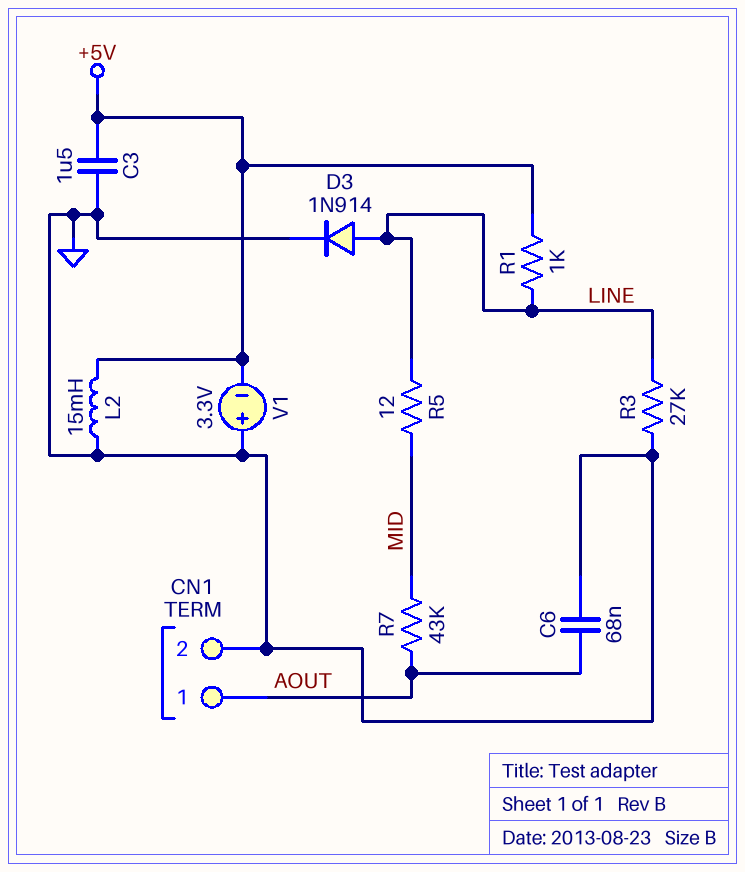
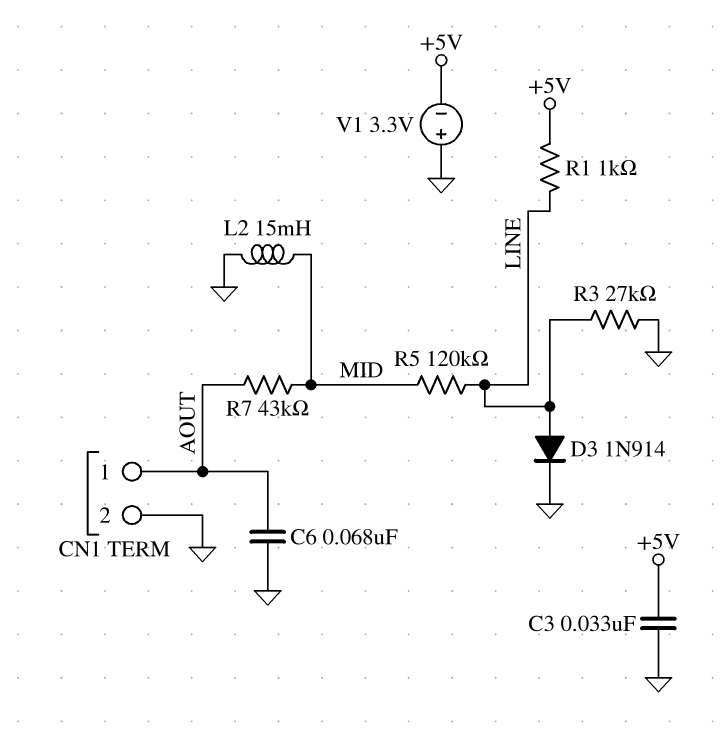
C3: 1.5uF (+5V, GND) -> 33nF (+5V, GND)
L2: 15mH (+5V, GND) -> 15mH (GND, MID)
R5: 12 (LINE, MID) -> 120k (LINE, MID)

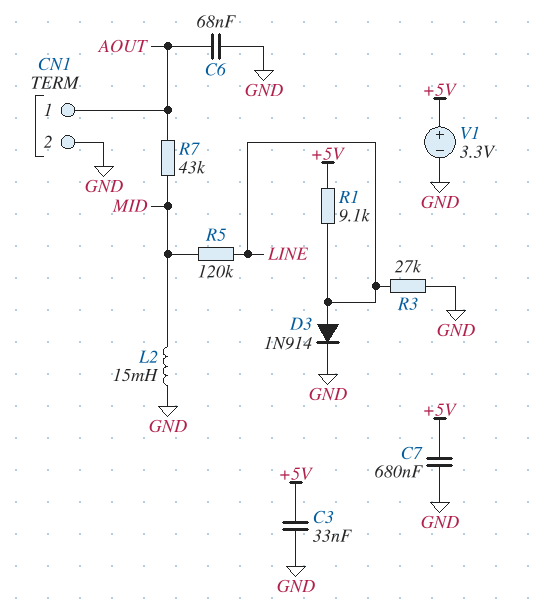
C7: none -> 680nF (+5V, GND)
R1: 1k (+5V, LINE) -> 9.1k (+5V, LINE)
V1: 3.3V (plus GND, minus +5V) -> 3.3V (plus +5V, minus GND)

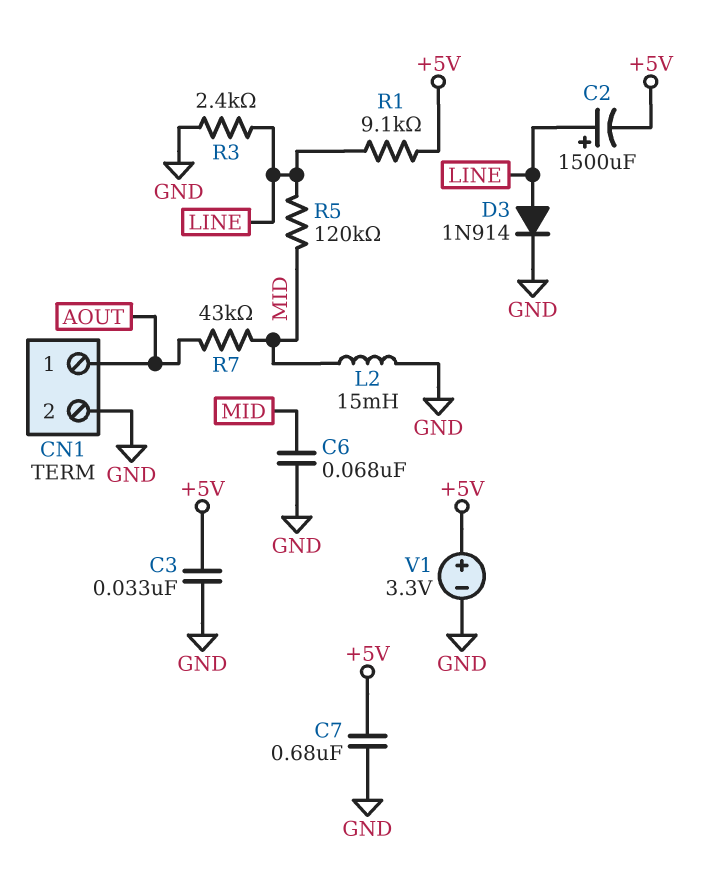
C2: none -> 1500uF (plus LINE, minus +5V)
C6: 68nF (AOUT, GND) -> 68nF (GND, MID)
R3: 27k (GND, LINE) -> 2.4k (GND, LINE)

